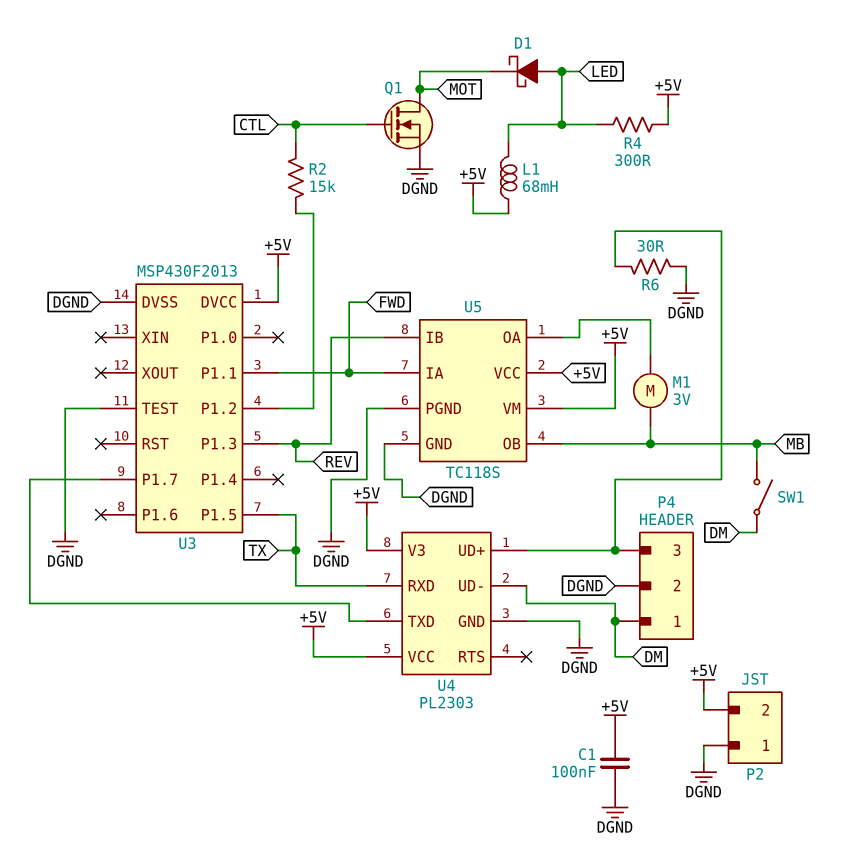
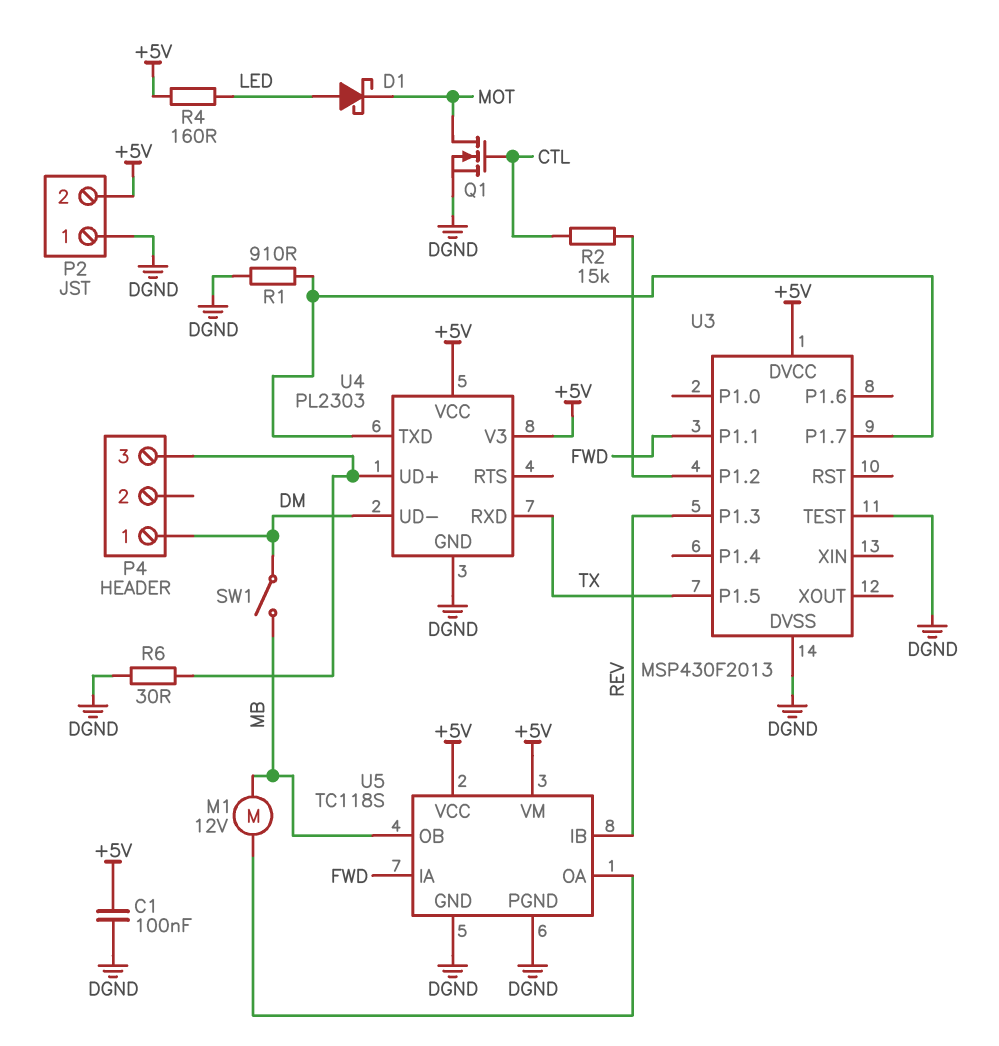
L1: 68mH (+5V, LED) -> none
M1: motor 3V (MB, U5/OA) -> motor 12V (MB, U5/OA)
P4 pin 2: DGND -> none
R1: none -> 910 (DGND, U3/P1.7)
R4: 300 (+5V, LED) -> 160 (+5V, LED)

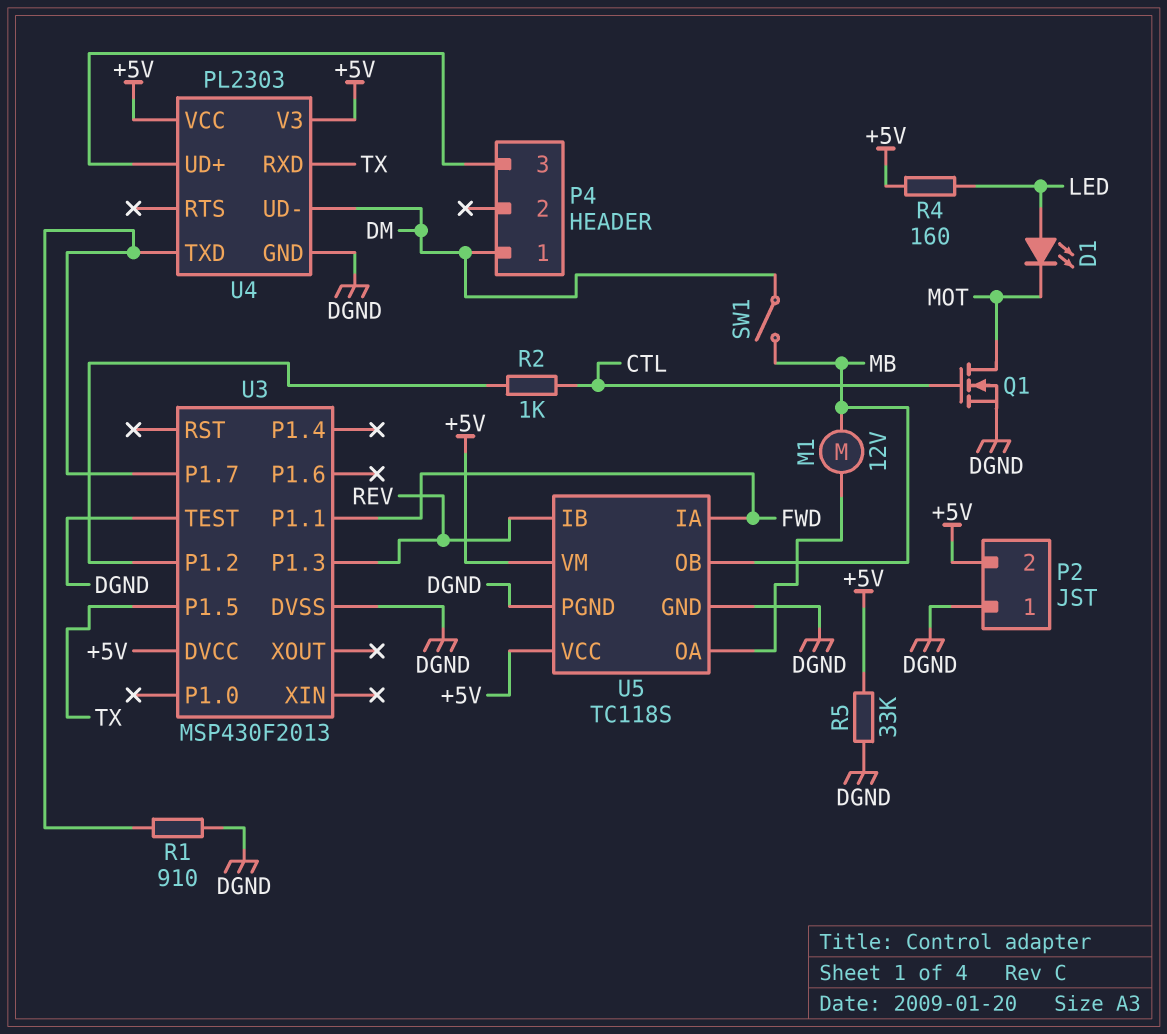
C1: 100nF (+5V, DGND) -> none
D1: schottky (A LED, K MOT) -> LED (A LED, K MOT)
R2: 15k (CTL, U3/P1.2) -> 1k (CTL, U3/P1.2)
R5: none -> 33k (+5V, DGND)
R6: 30 (DGND, P4/3) -> none

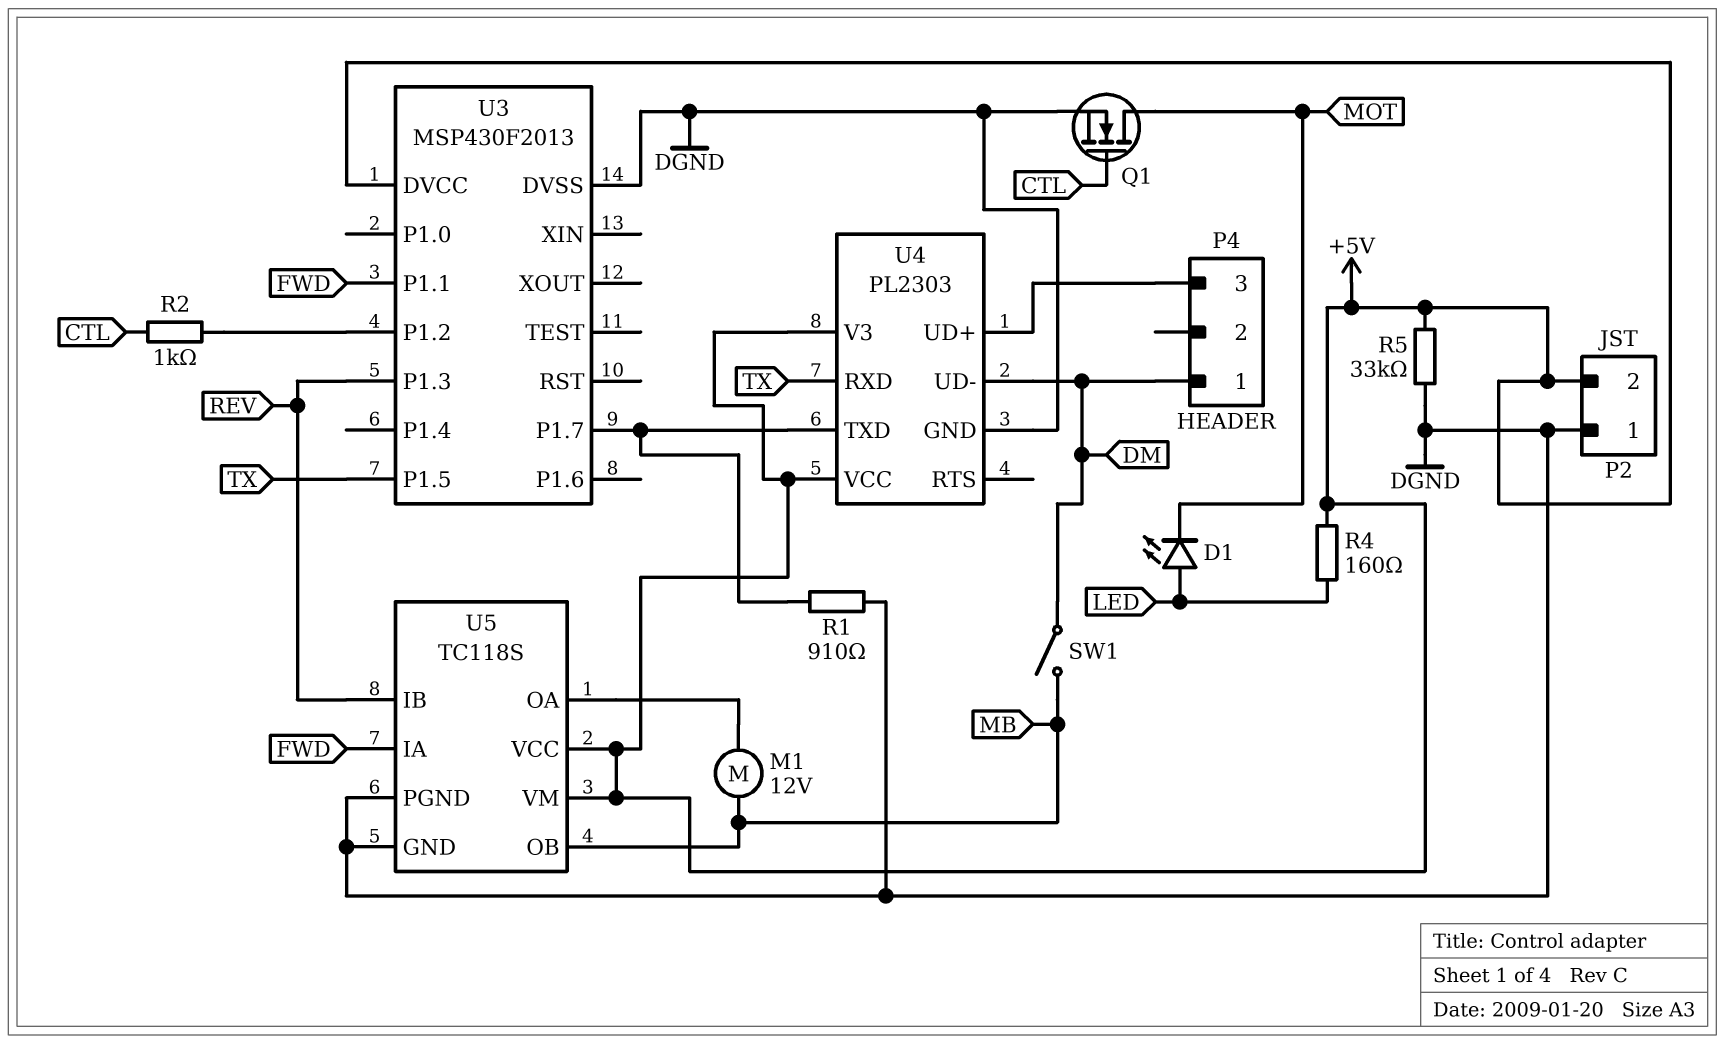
U3 pin TEST: DGND -> none

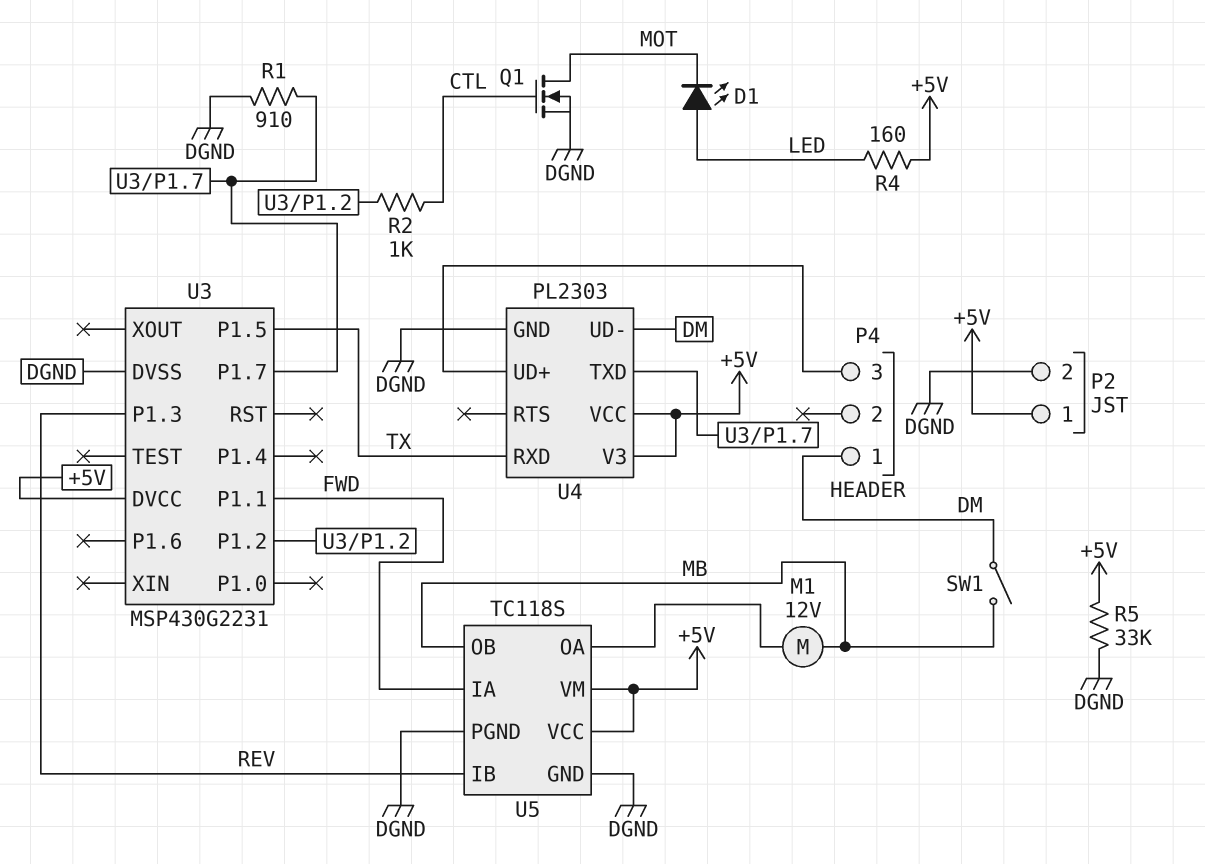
P2 pin 1: DGND -> +5V
P2 pin 2: +5V -> DGND
U3: MSP430F2013 -> MSP430G2231

